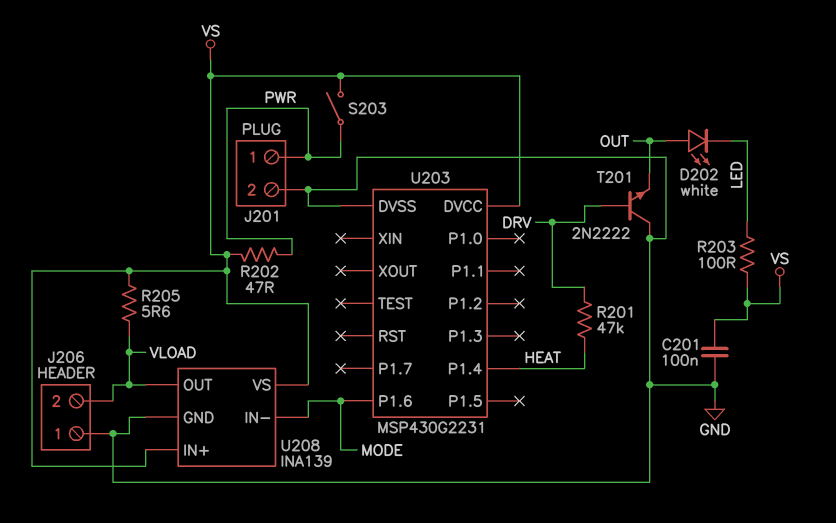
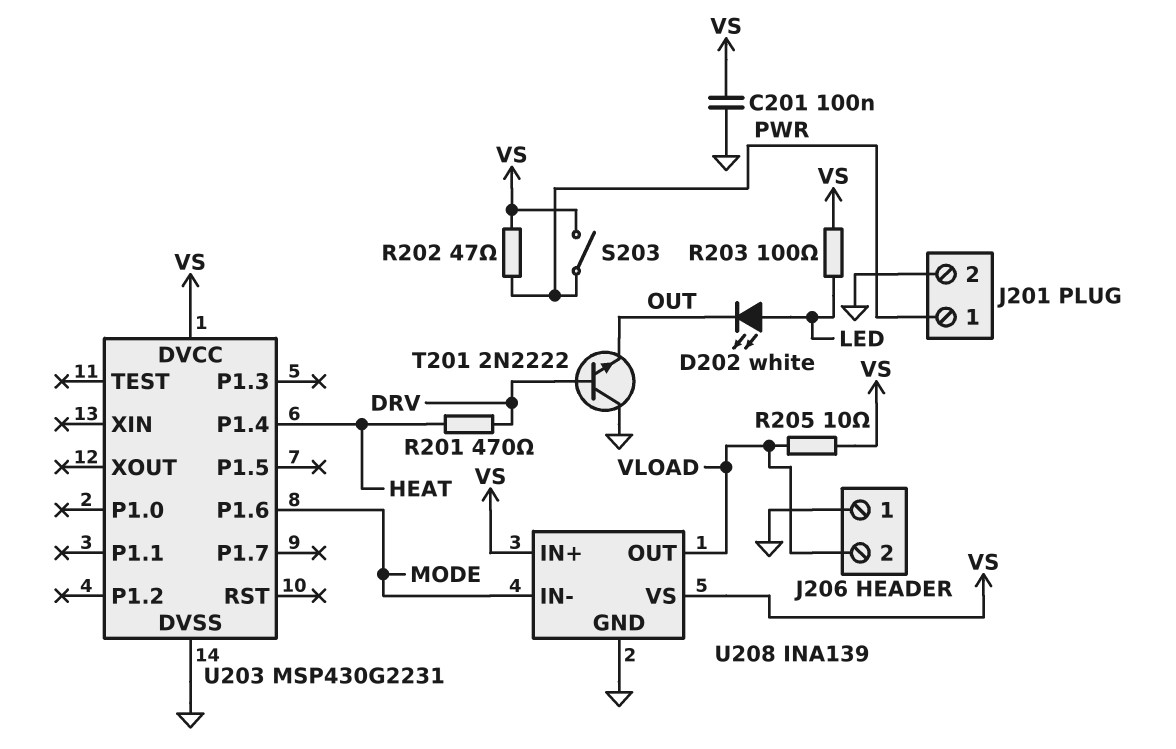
D202: LED white (A OUT, K LED) -> LED white (A LED, K OUT)
R201: 47k (DRV, HEAT) -> 470 (DRV, HEAT)
R205: 5.6 (VLOAD, VS) -> 10 (VLOAD, VS)

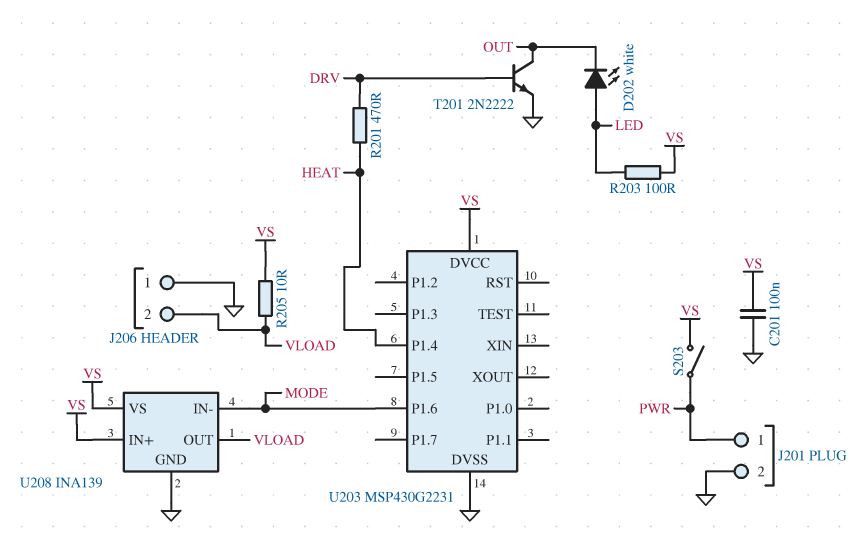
R202: 47 (PWR, VS) -> none
T201: NPN 2N2222 (B DRV, C GND, E OUT) -> NPN 2N2222 (B DRV, C OUT, E GND)

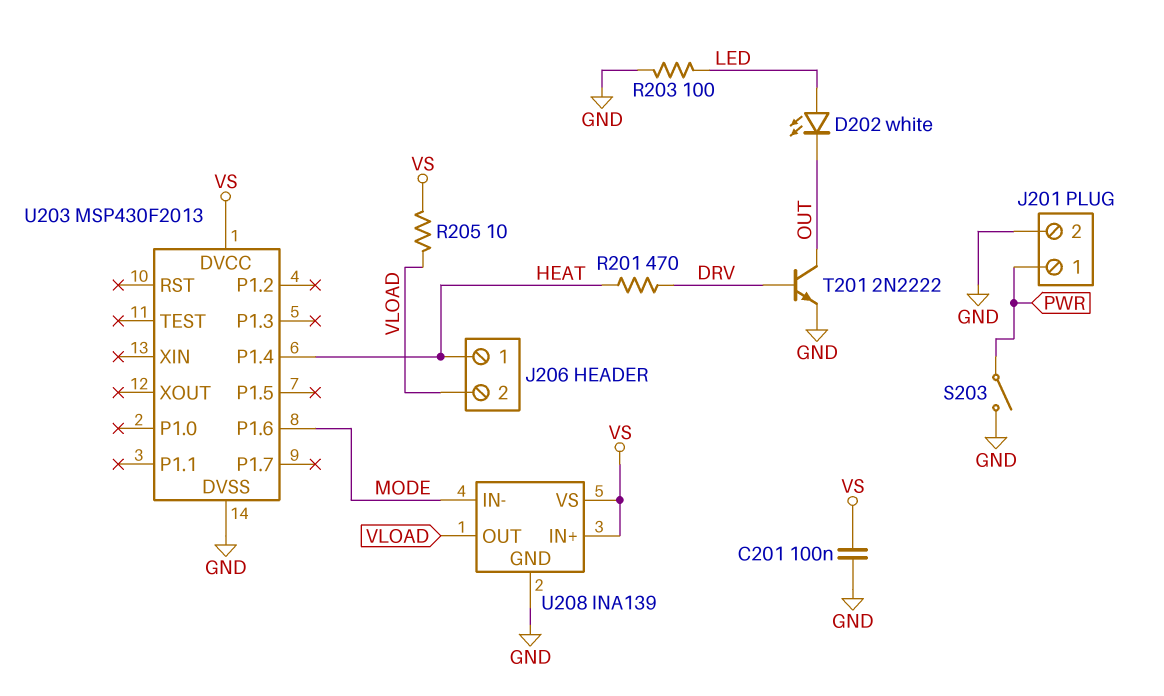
J206 pin 1: GND -> HEAT
R203: 100 (LED, VS) -> 100 (GND, LED)
S203: switch (PWR, VS) -> switch (GND, PWR)
U203: MSP430G2231 -> MSP430F2013

